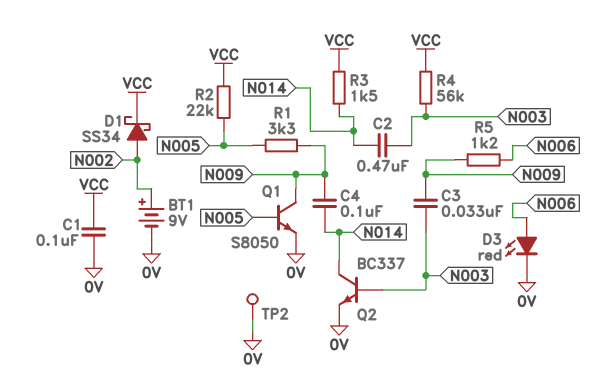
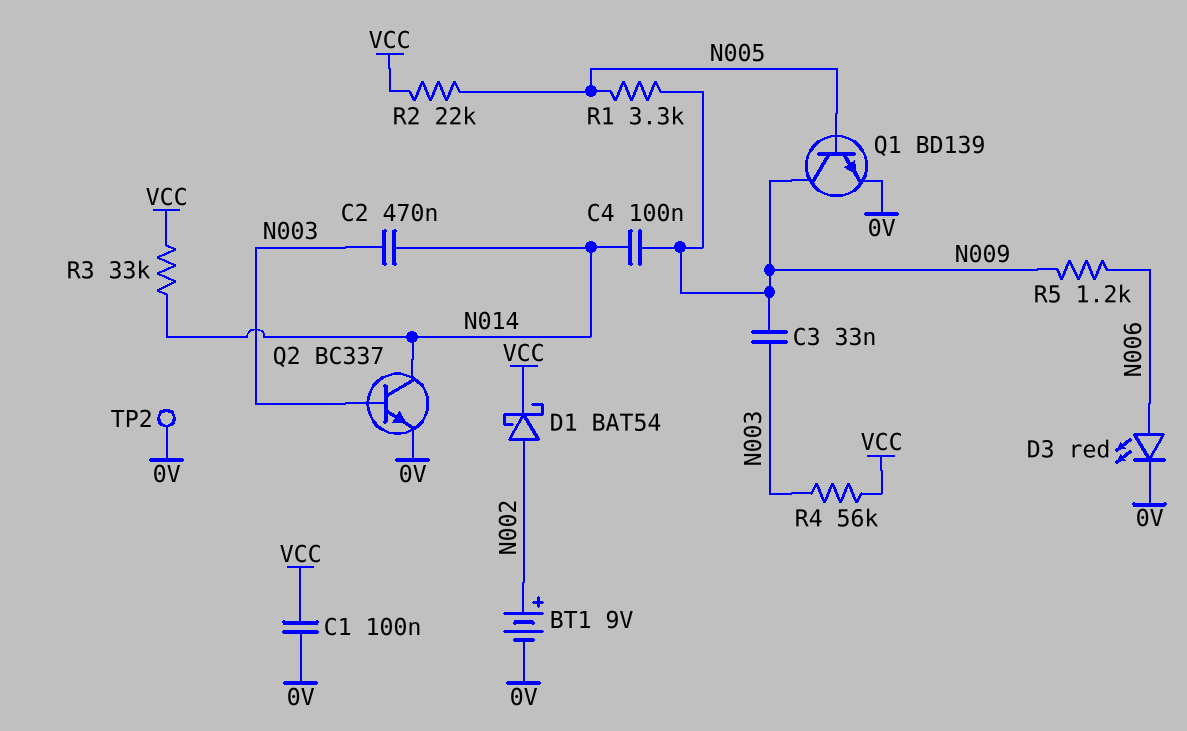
D1: schottky SS34 (A N002, K VCC) -> schottky BAT54 (A N002, K VCC)
Q1: NPN S8050 (B N005, C N009, E 0V) -> NPN BD139 (B N005, C N009, E 0V)
R3: 1.5k (N014, VCC) -> 33k (N014, VCC)

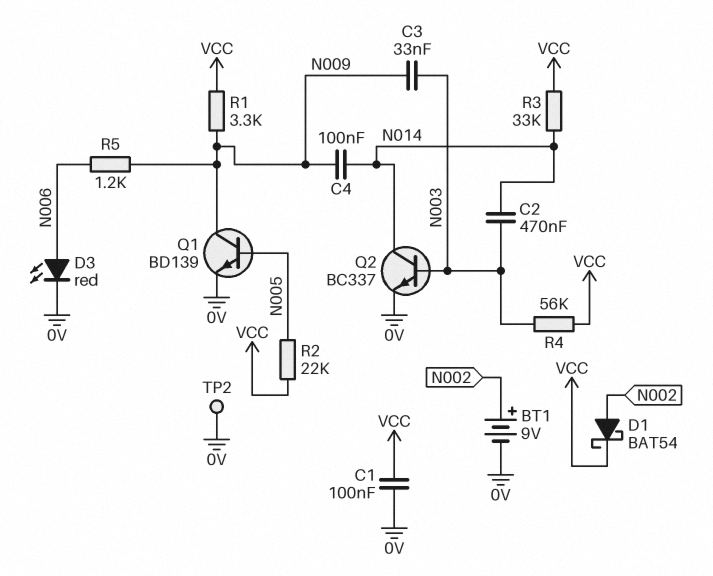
R1: 3.3k (N005, N009) -> 3.3k (N009, VCC)

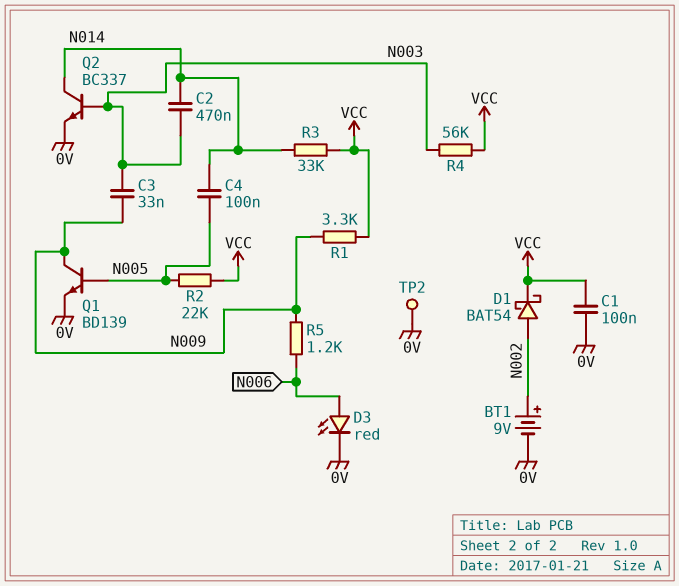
C4: 100nF (N009, N014) -> 100nF (N005, N014)

